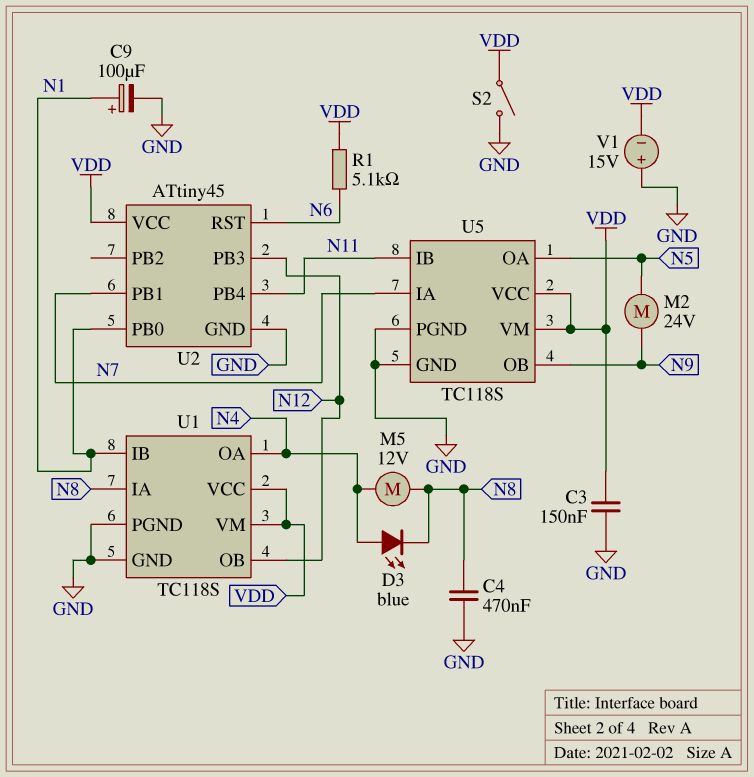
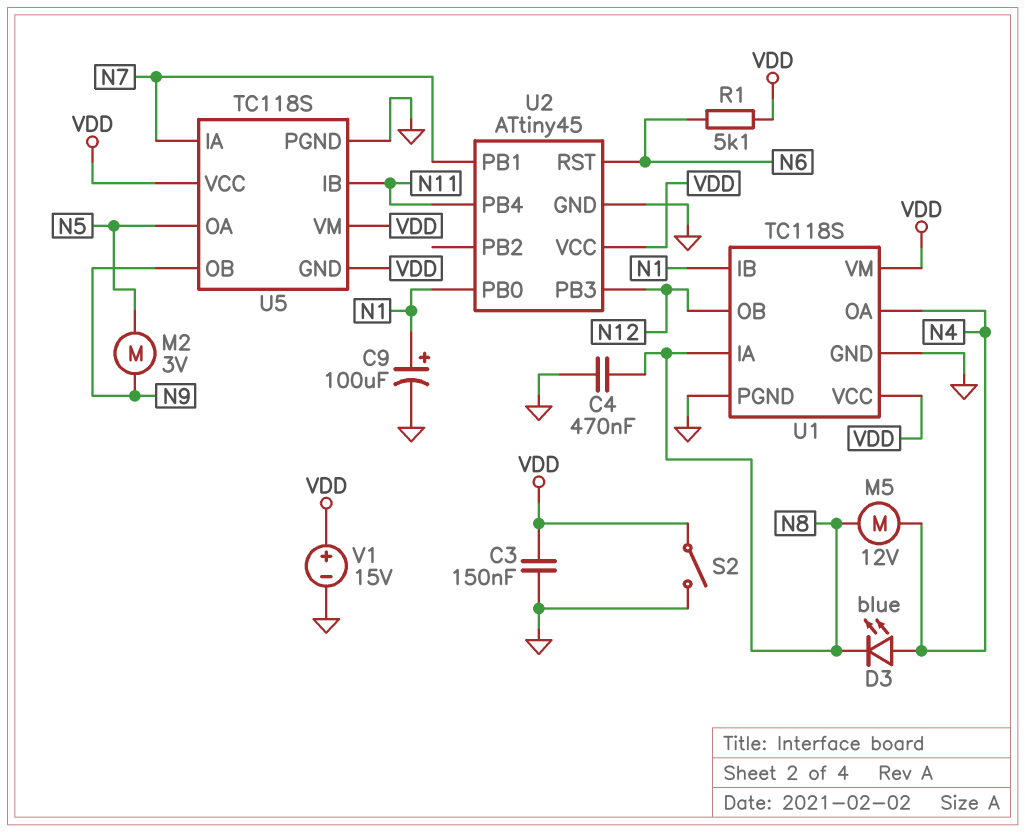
M2: motor 24V (N5, N9) -> motor 3V (N5, N9)
U5 pin GND: GND -> VDD
V1: 15V (plus GND, minus VDD) -> 15V (plus VDD, minus GND)

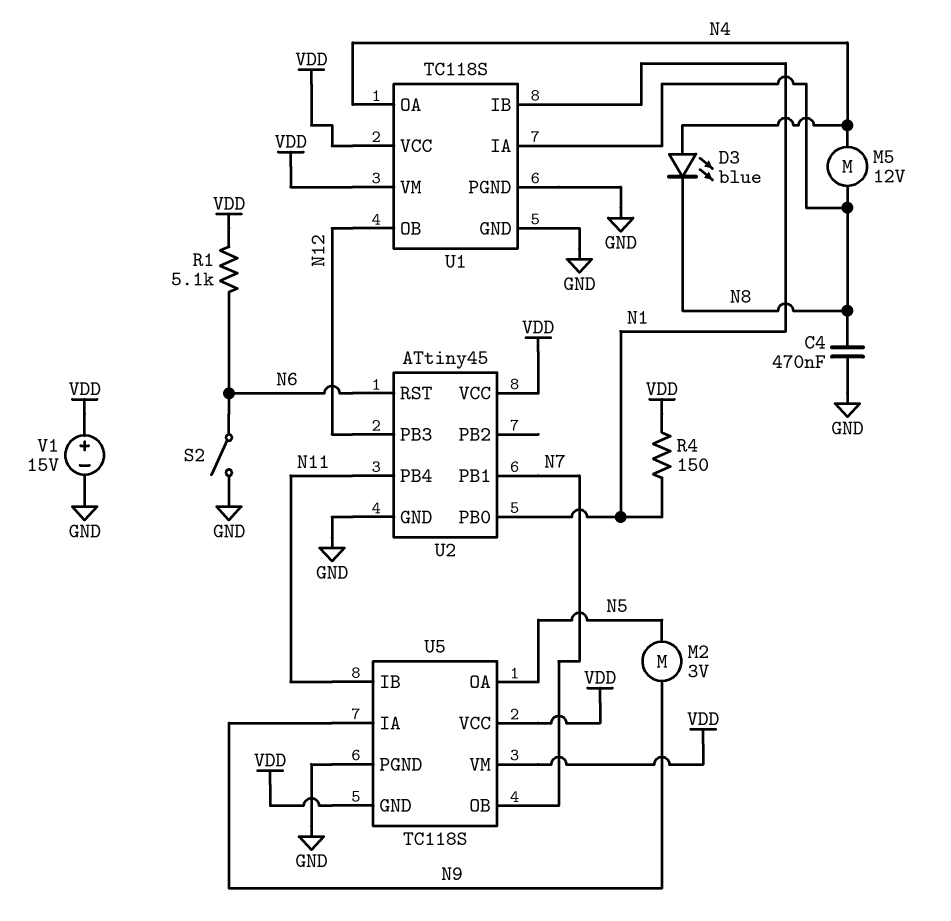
C3: 150nF (GND, VDD) -> none
C9: 100uF (plus N1, minus GND) -> none
R4: none -> 150 (N1, VDD)
S2: switch (GND, VDD) -> switch (GND, N6)
U5 pin IA: N7 -> N9
U5 pin OB: N9 -> N7

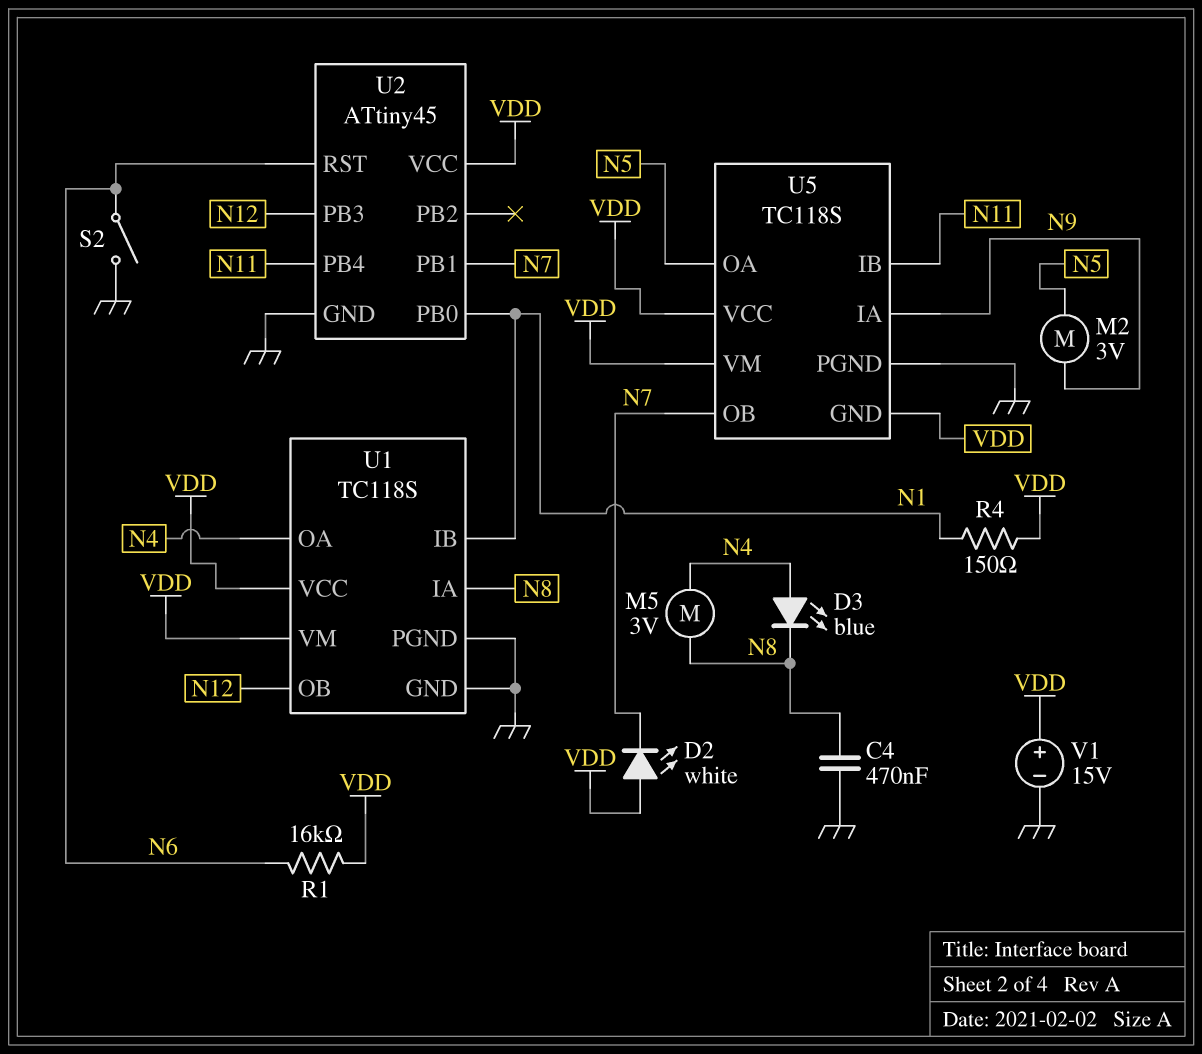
D2: none -> LED white (A VDD, K N7)
M5: motor 12V (N4, N8) -> motor 3V (N4, N8)
R1: 5.1k (N6, VDD) -> 16k (N6, VDD)

